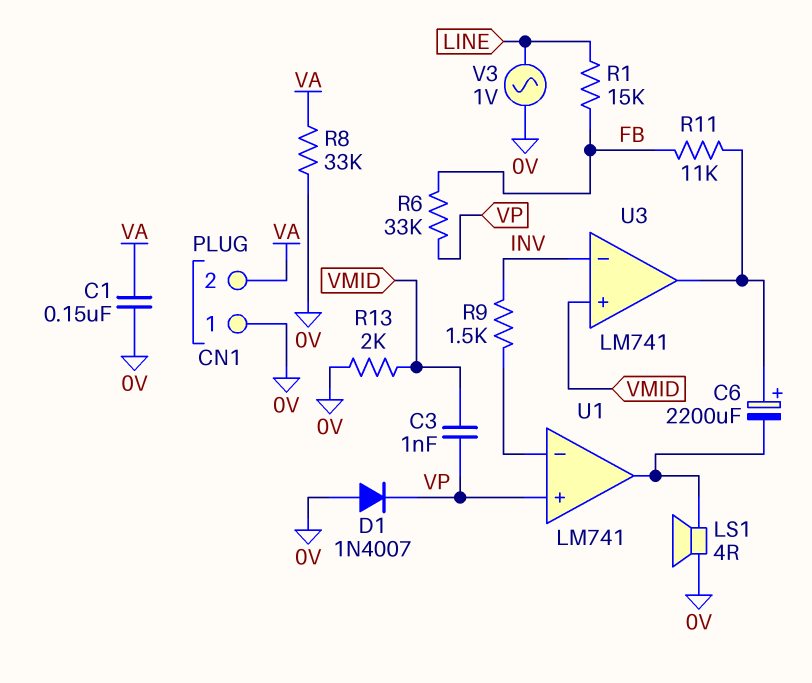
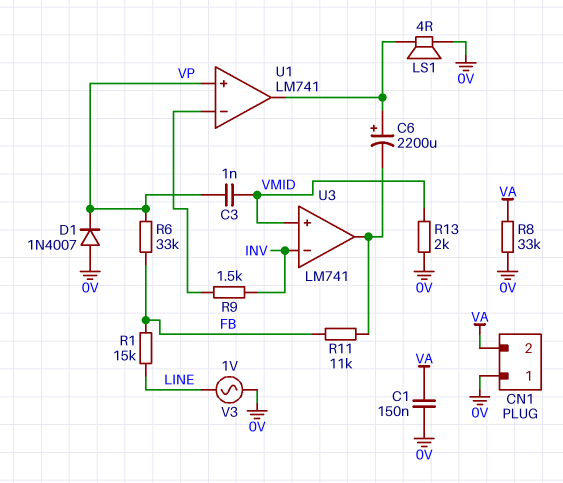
C6: 2200uF (plus U3/out, minus U1/out) -> 2200uF (plus U1/out, minus U3/out)

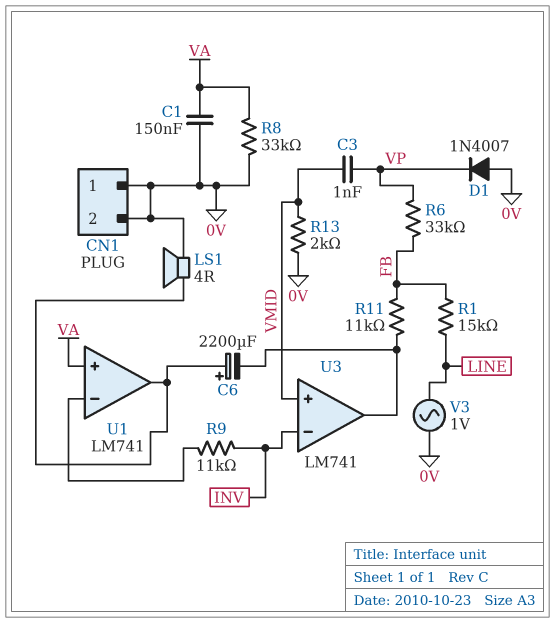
CN1 pin 2: VA -> 0V
R9: 1.5k (INV, U1/in-) -> 11k (INV, U1/in-)
U1 pin in+: VP -> VA

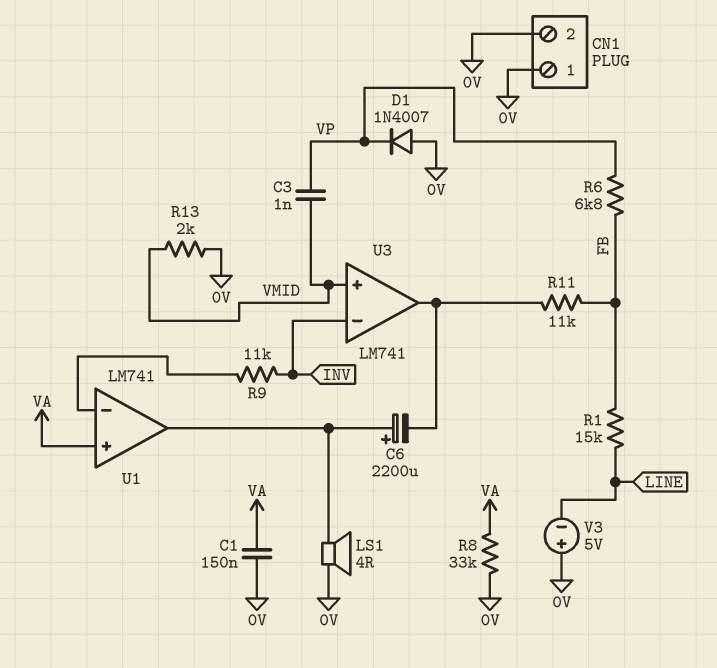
R6: 33k (FB, VP) -> 6.8k (FB, VP)
V3: AC 1V (0V, LINE) -> 5V (plus 0V, minus LINE)

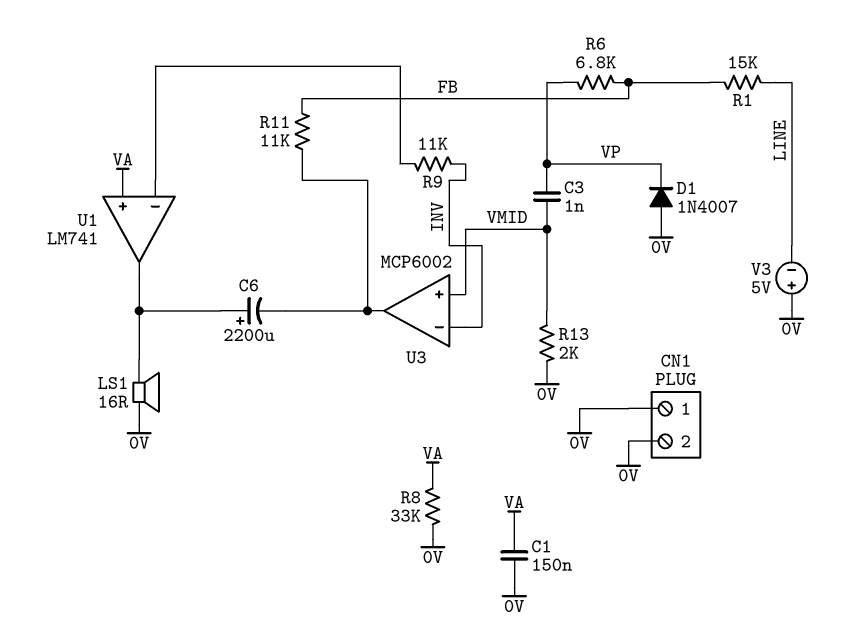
LS1: speaker 4R (0V, U1/out) -> speaker 16R (0V, U1/out)
U3: LM741 -> MCP6002

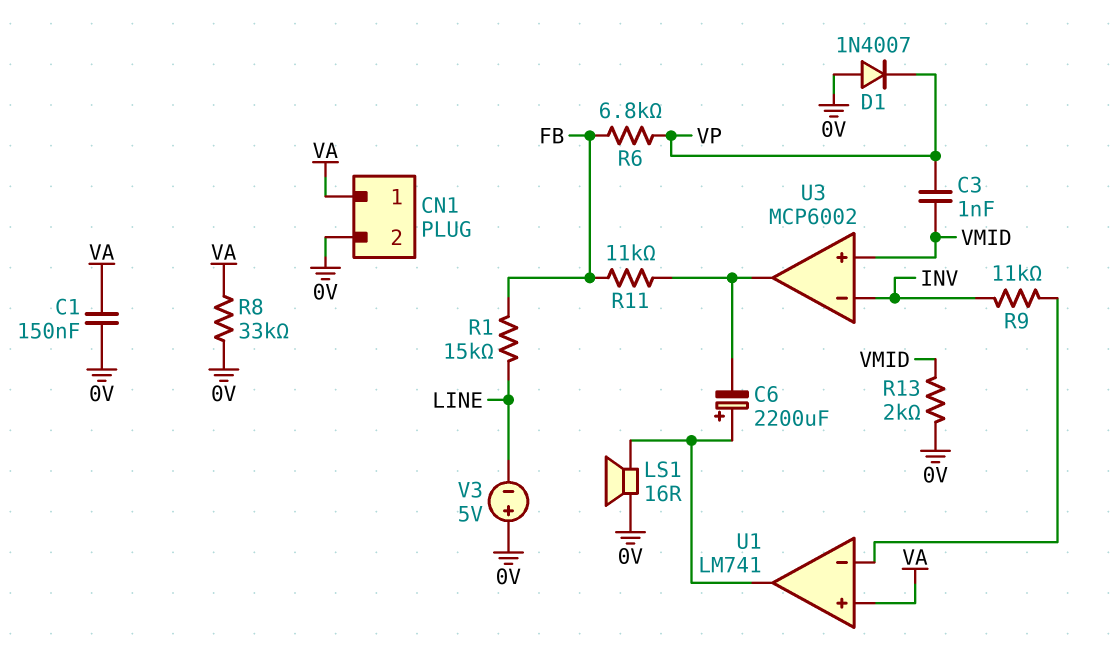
CN1 pin 1: 0V -> VA

